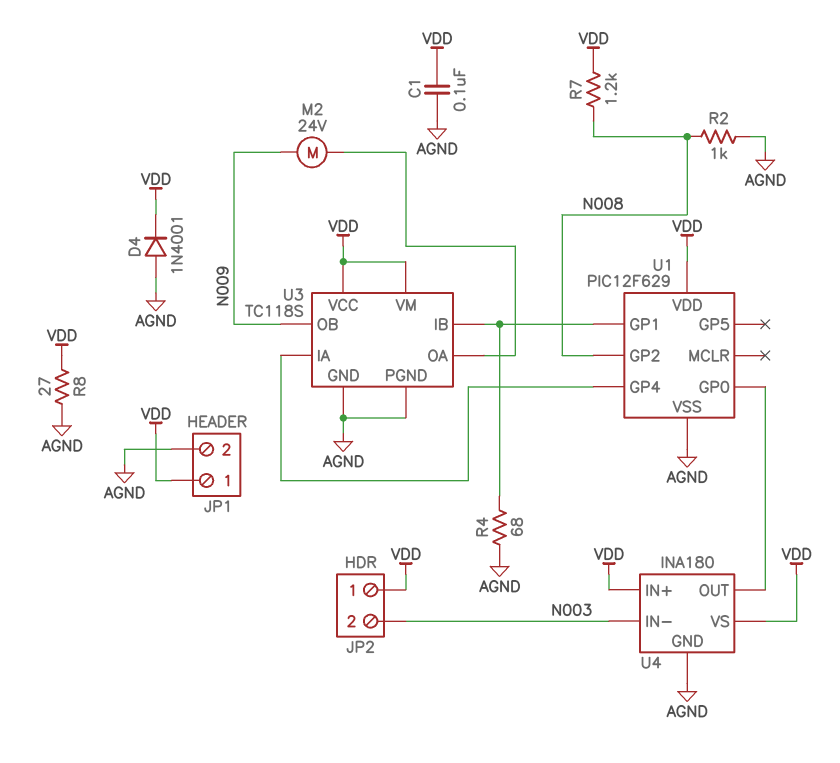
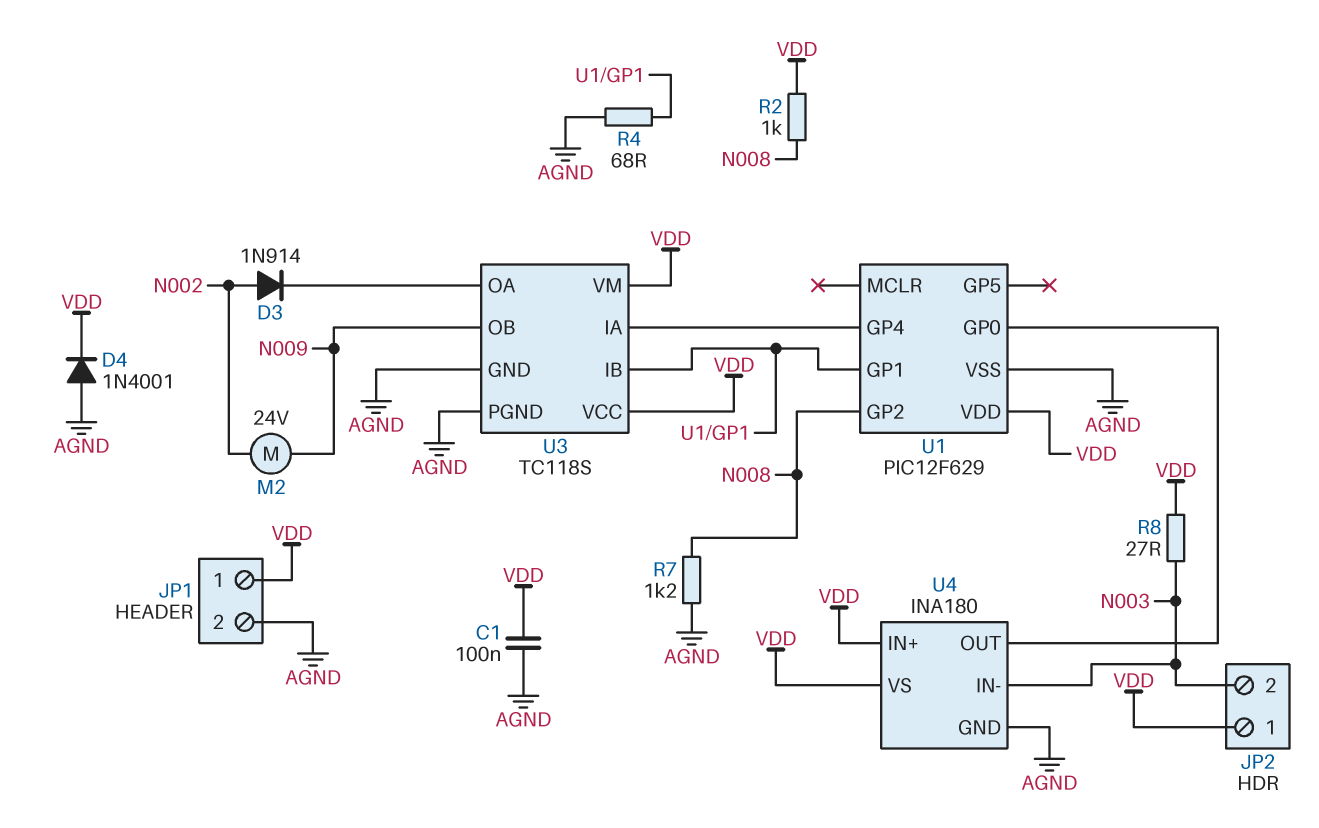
D3: none -> diode 1N914 (A N002, K U3/OA)
M2: motor 24V (N009, U3/OA) -> motor 24V (N002, N009)
R2: 1k (AGND, N008) -> 1k (N008, VDD)
R7: 1.2k (N008, VDD) -> 1.2k (AGND, N008)
R8: 27 (AGND, VDD) -> 27 (N003, VDD)

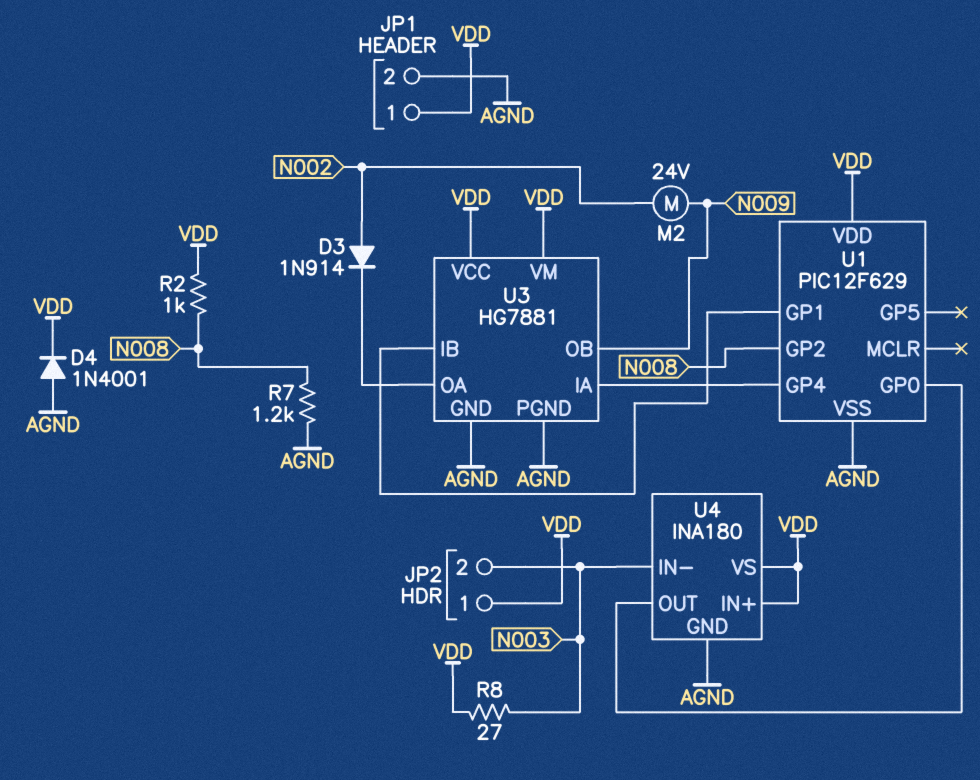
C1: 100nF (AGND, VDD) -> none
R4: 68 (AGND, U1/GP1) -> none
U3: TC118S -> HG7881

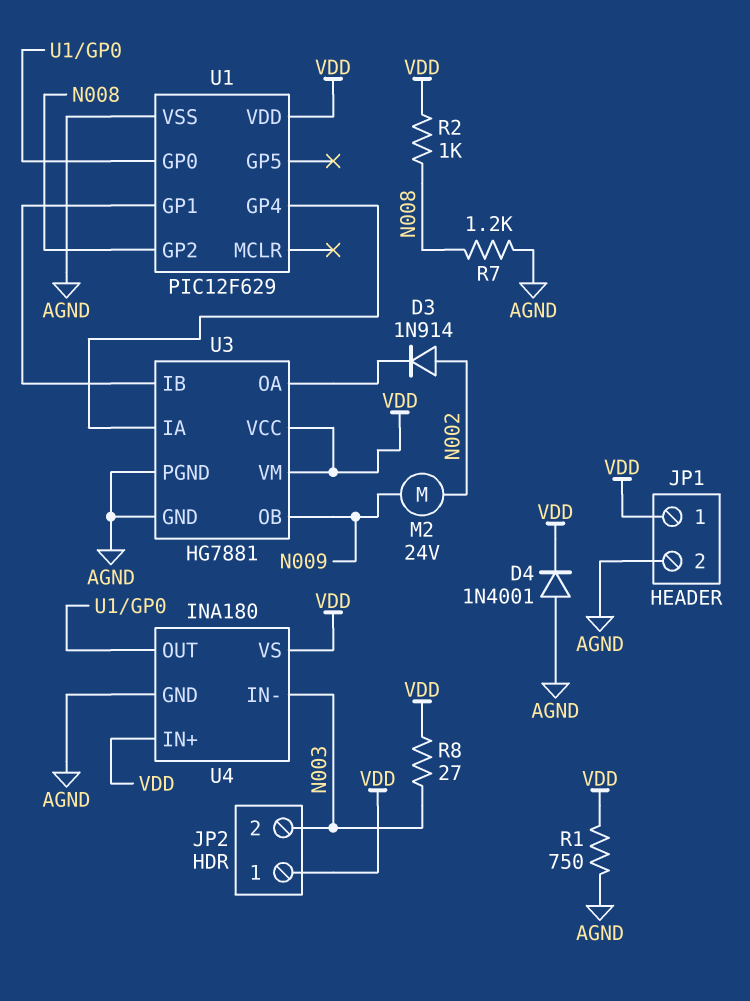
R1: none -> 750 (AGND, VDD)

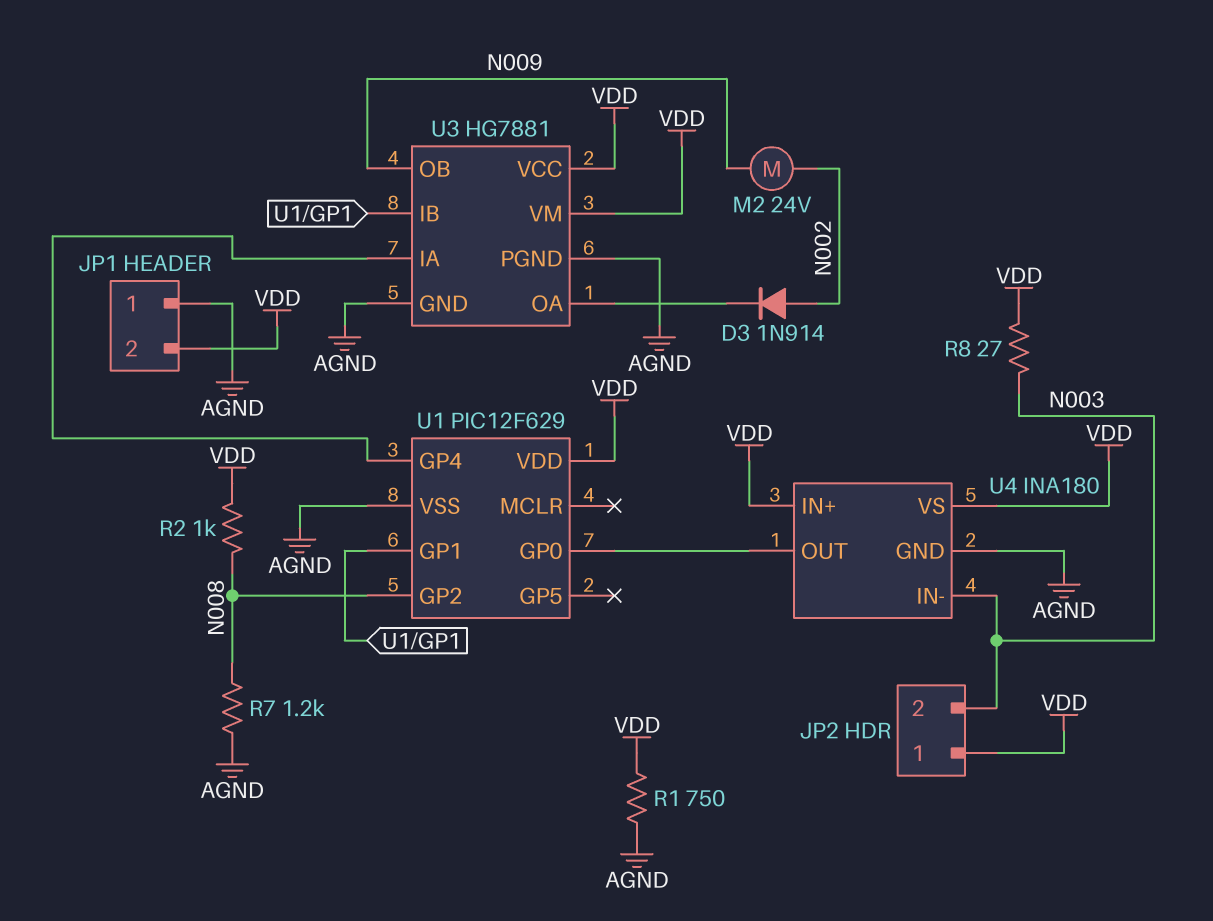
D4: diode 1N4001 (A AGND, K VDD) -> none
JP1 pin 1: VDD -> AGND
JP1 pin 2: AGND -> VDD

